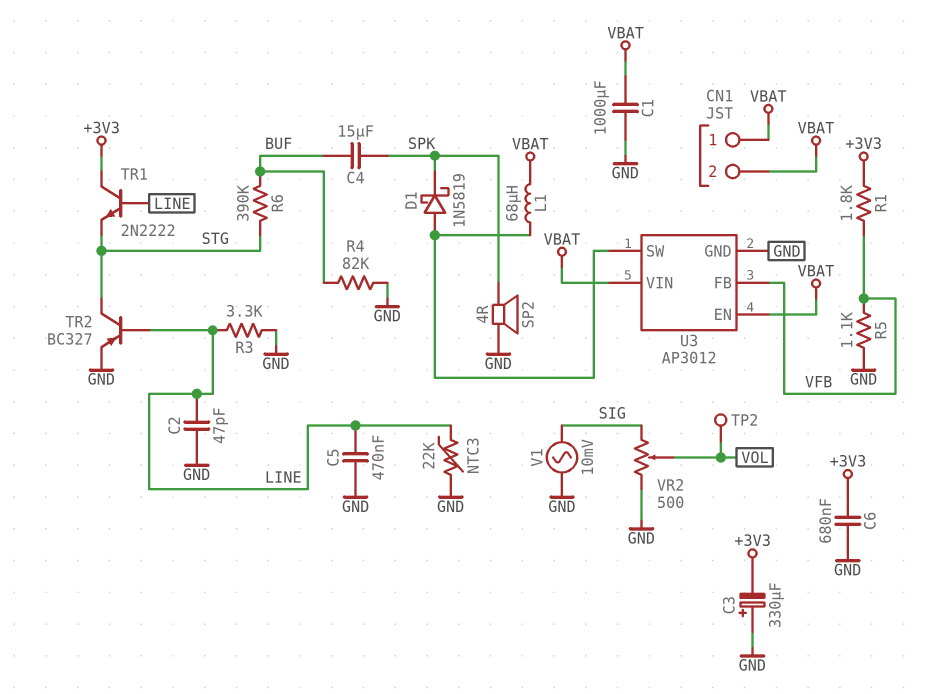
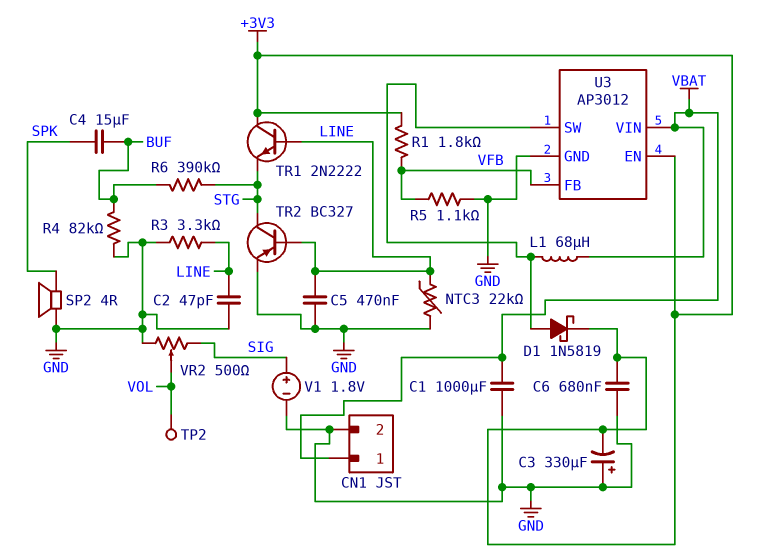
CN1 pin 2: VBAT -> GND
D1: schottky 1N5819 (A U3/SW, K SPK) -> schottky 1N5819 (A U3/SW, K +3V3)
U3 pin EN: VBAT -> +3V3
V1: AC 10mV (GND, SIG) -> 1.8V (plus SIG, minus GND)

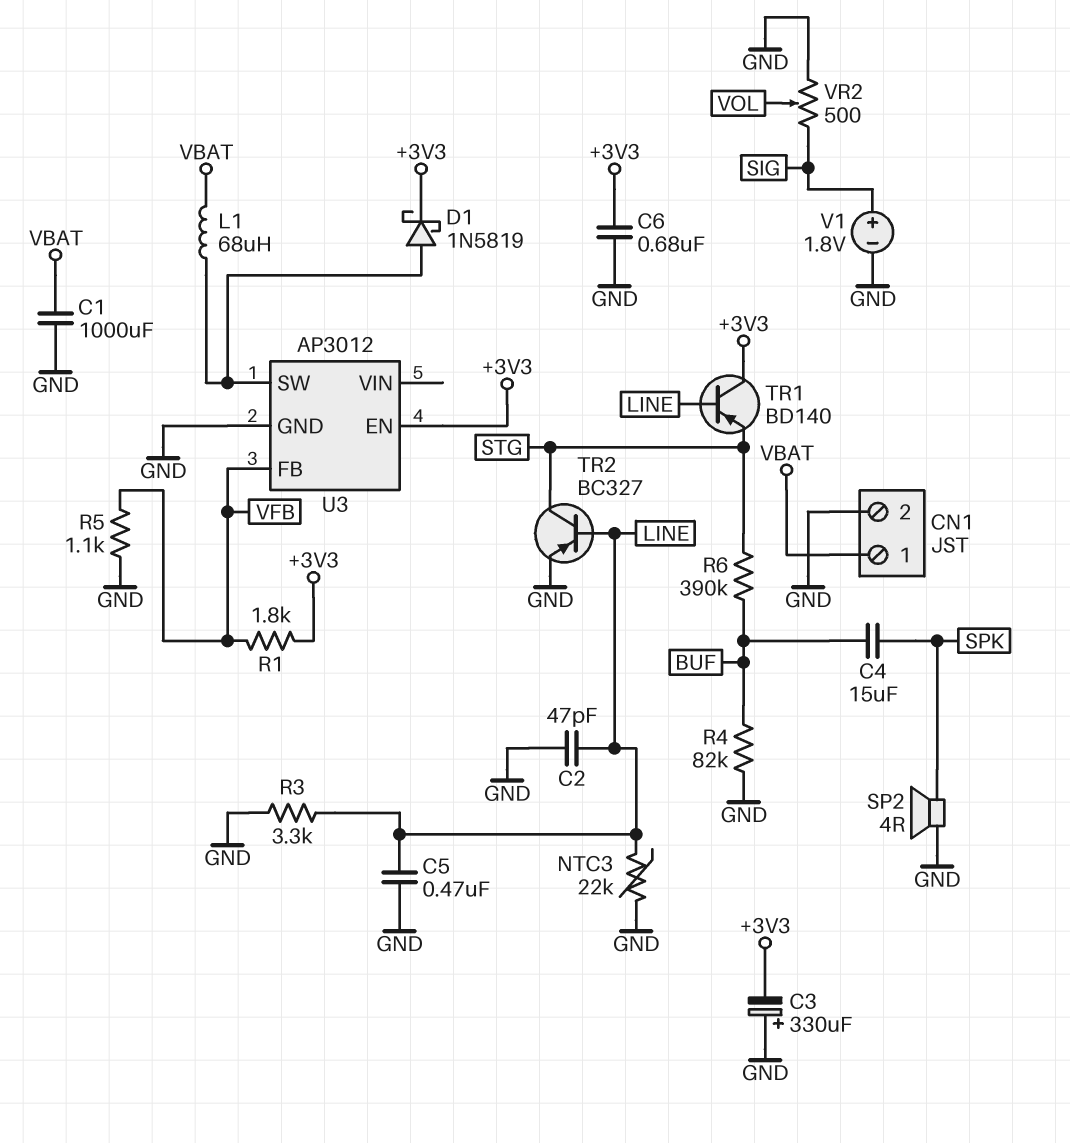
TP2: test point (VOL) -> none
TR1: NPN 2N2222 (B LINE, C +3V3, E STG) -> PNP BD140 (B LINE, C +3V3, E STG)
U3 pin VIN: VBAT -> none

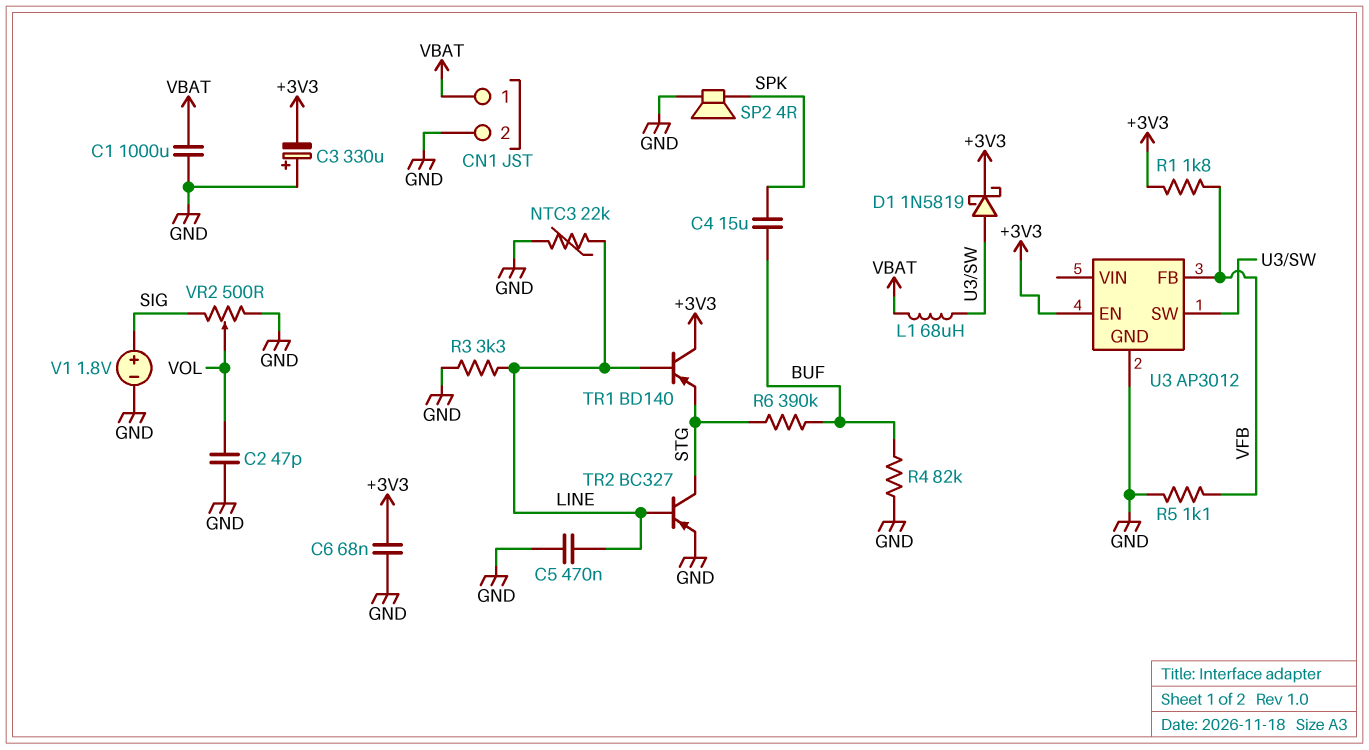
C2: 47pF (GND, LINE) -> 47pF (GND, VOL)
C6: 680nF (+3V3, GND) -> 68nF (+3V3, GND)

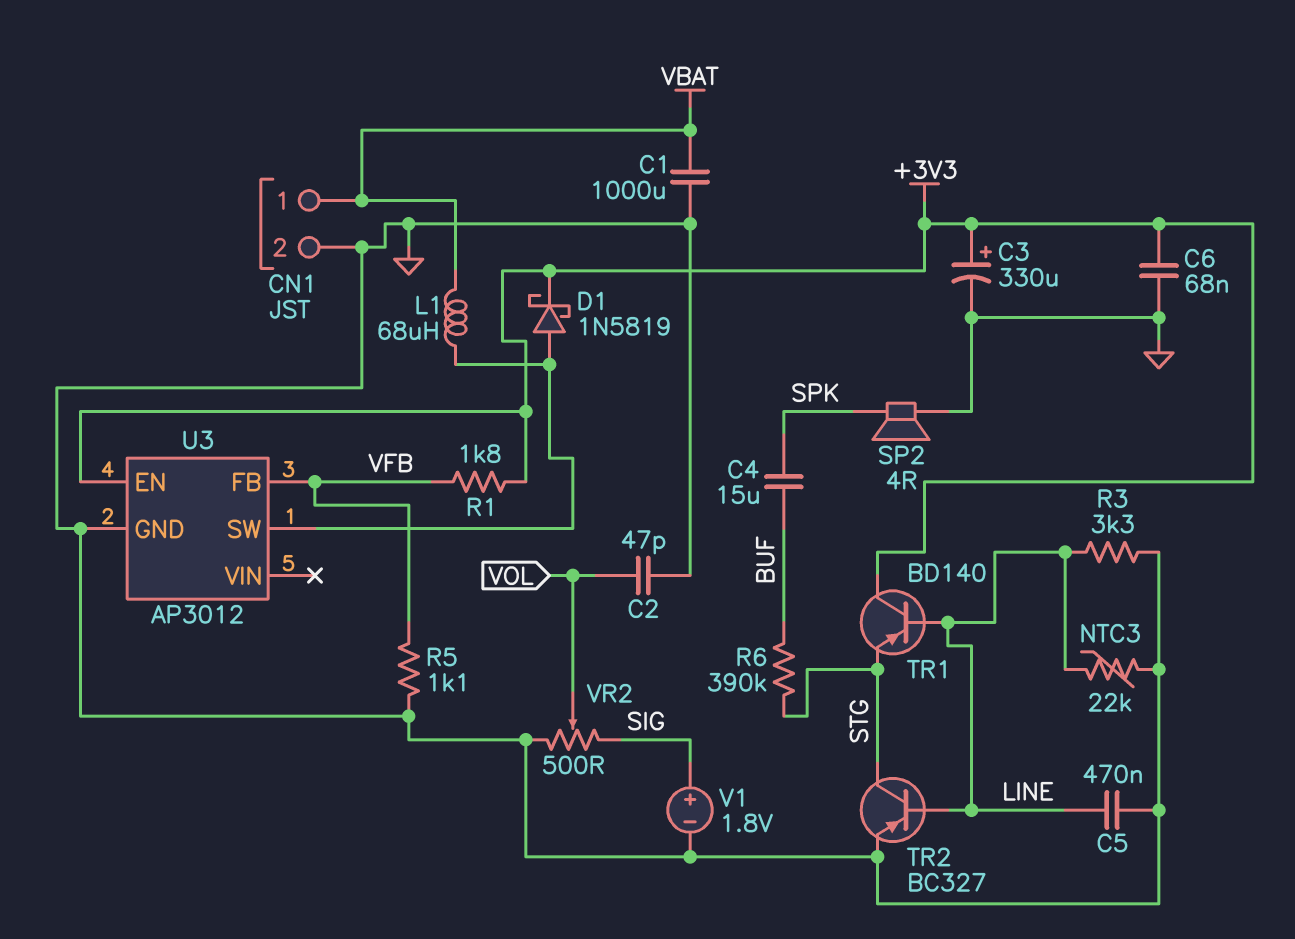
C3: 330uF (plus GND, minus +3V3) -> 330uF (plus +3V3, minus GND)
R4: 82k (BUF, GND) -> none

